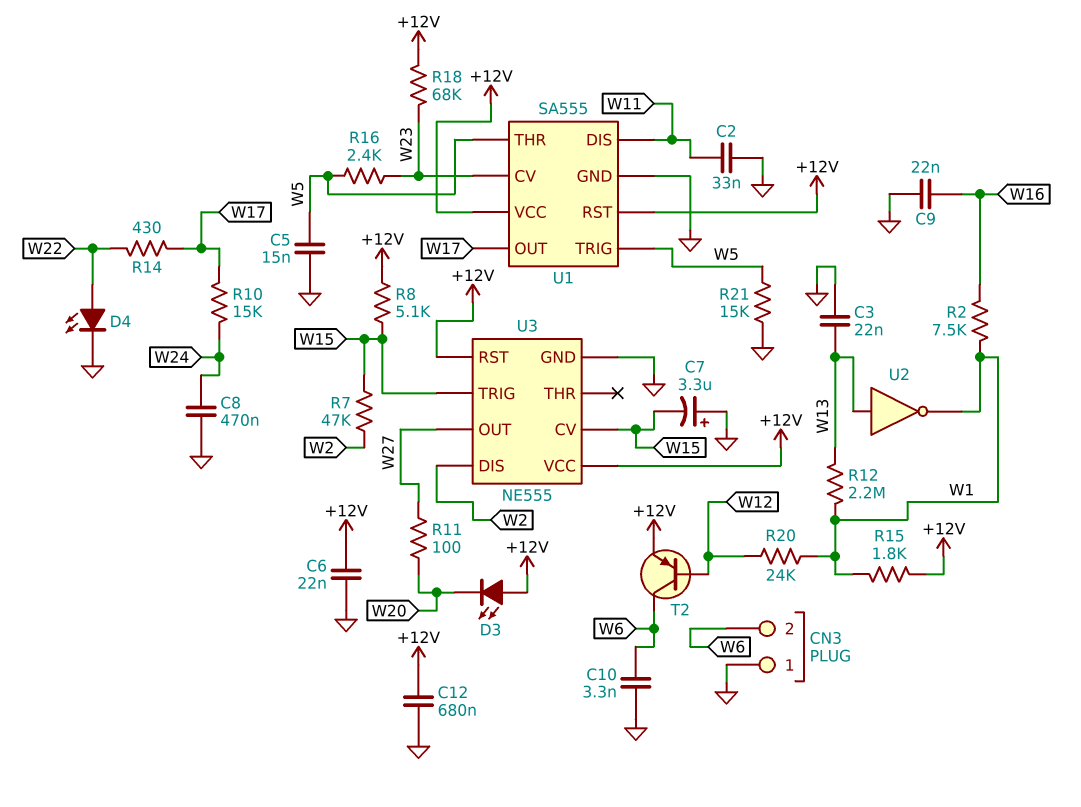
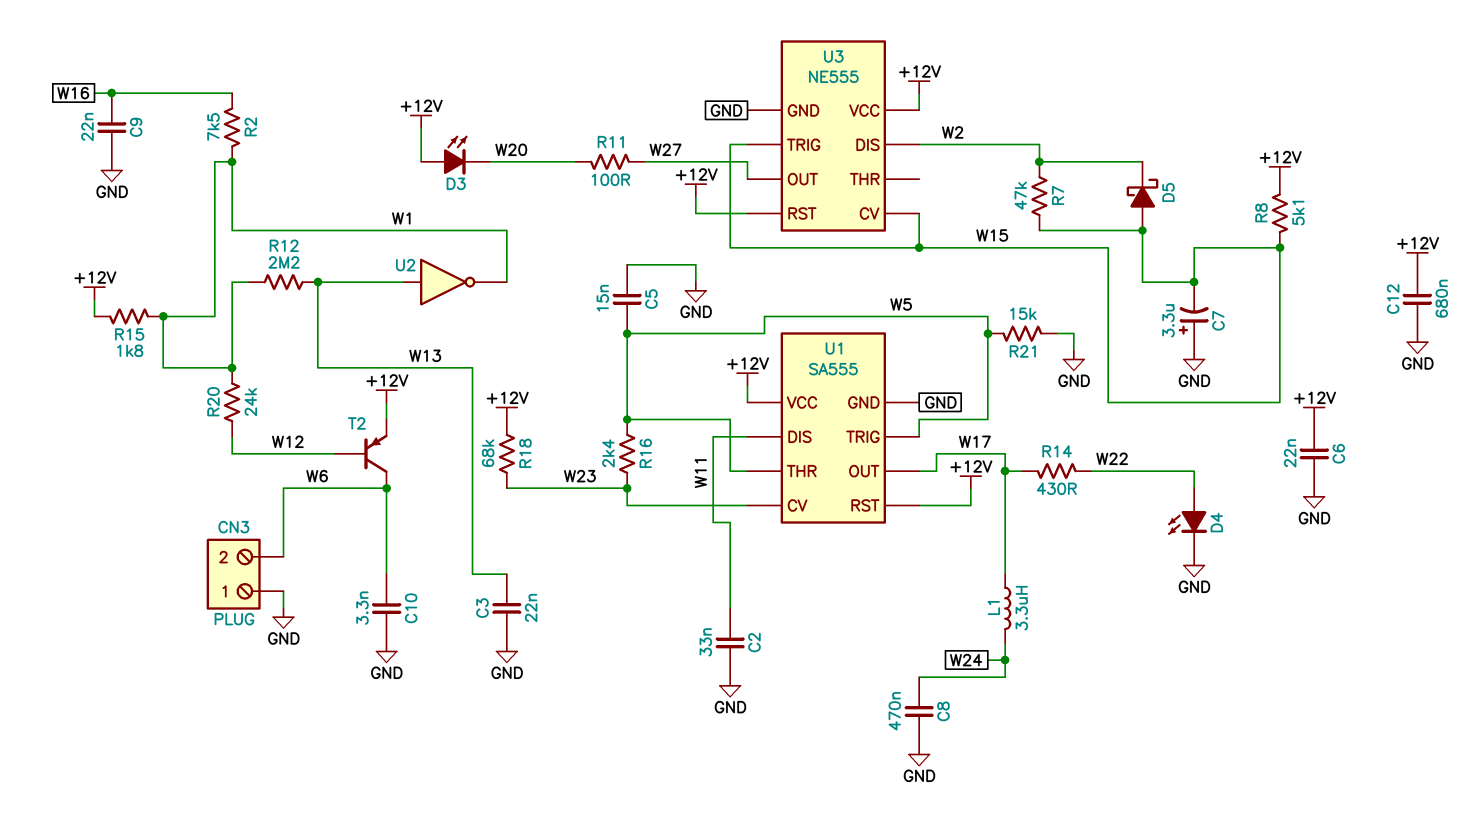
D5: none -> schottky (A W15, K W2)
L1: none -> 3.3uH (W17, W24)
R10: 15k (W17, W24) -> none

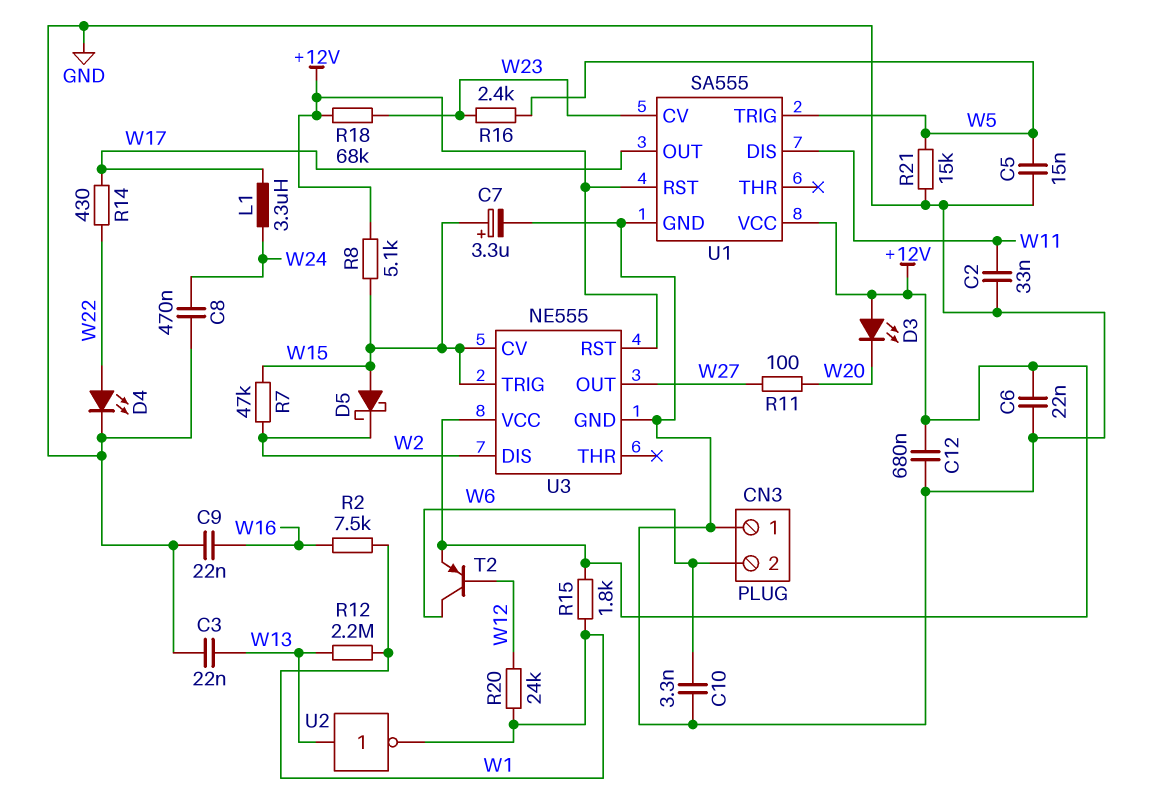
C7: 3.3uF (plus GND, minus W15) -> 3.3uF (plus W15, minus GND)
U1 pin THR: W5 -> none

